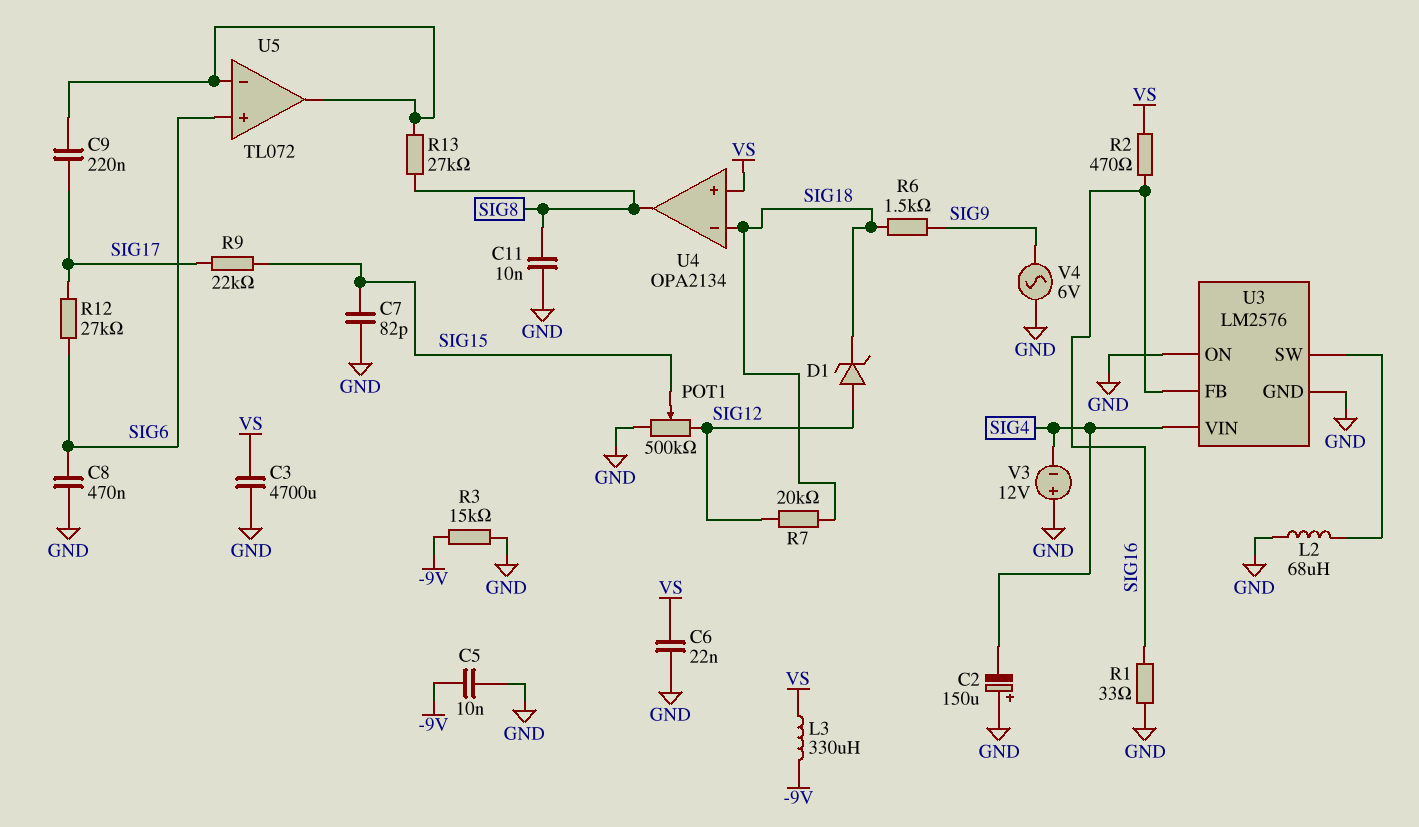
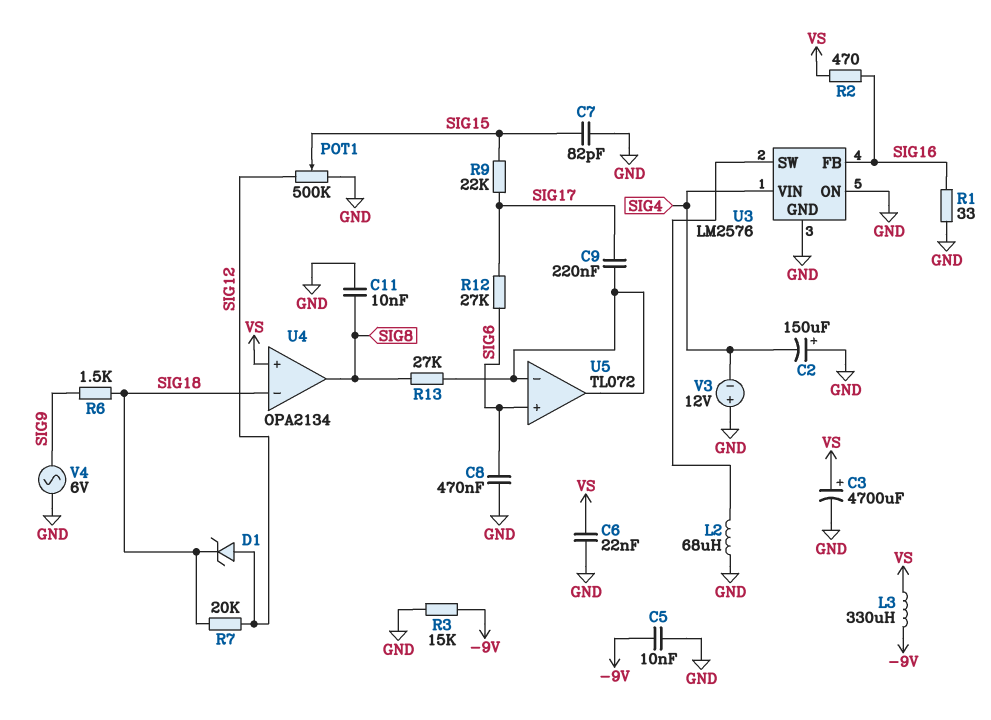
C3: 4700uF (GND, VS) -> 4700uF (plus VS, minus GND)

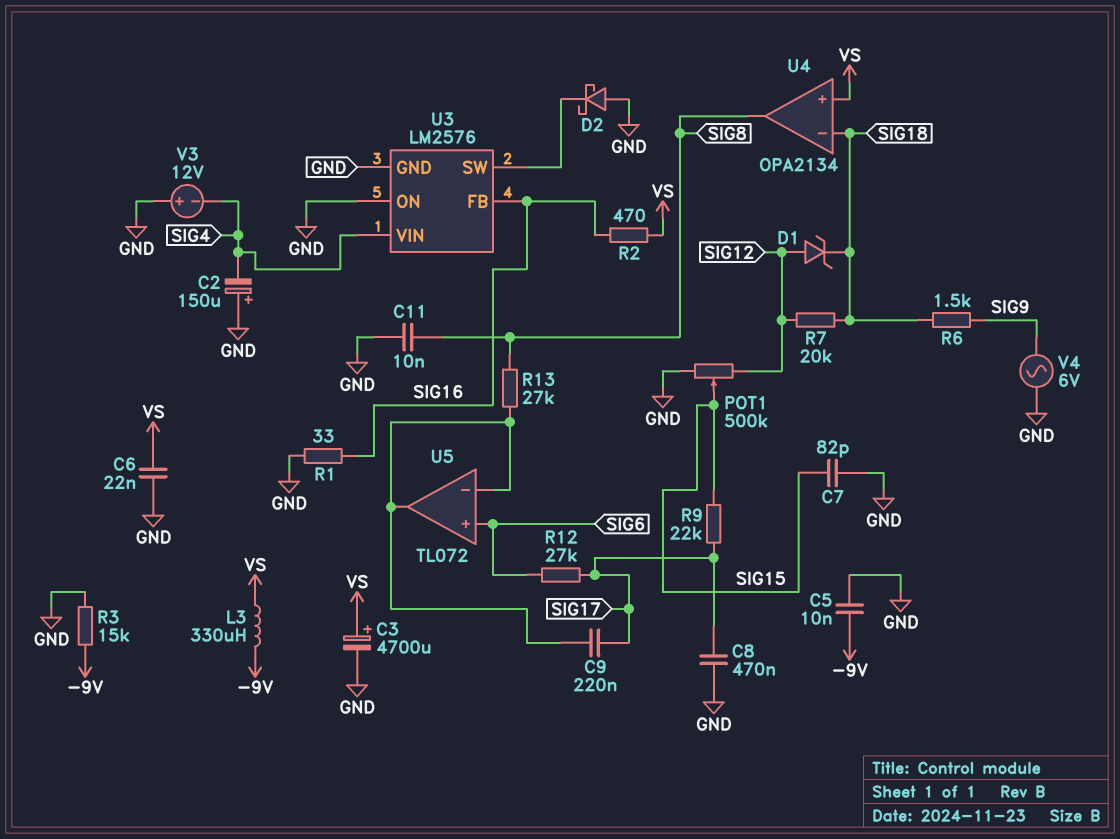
C8: 470nF (GND, SIG6) -> 470nF (GND, SIG17)
D2: none -> schottky (A GND, K U3/SW)
L2: 68uH (GND, U3/SW) -> none

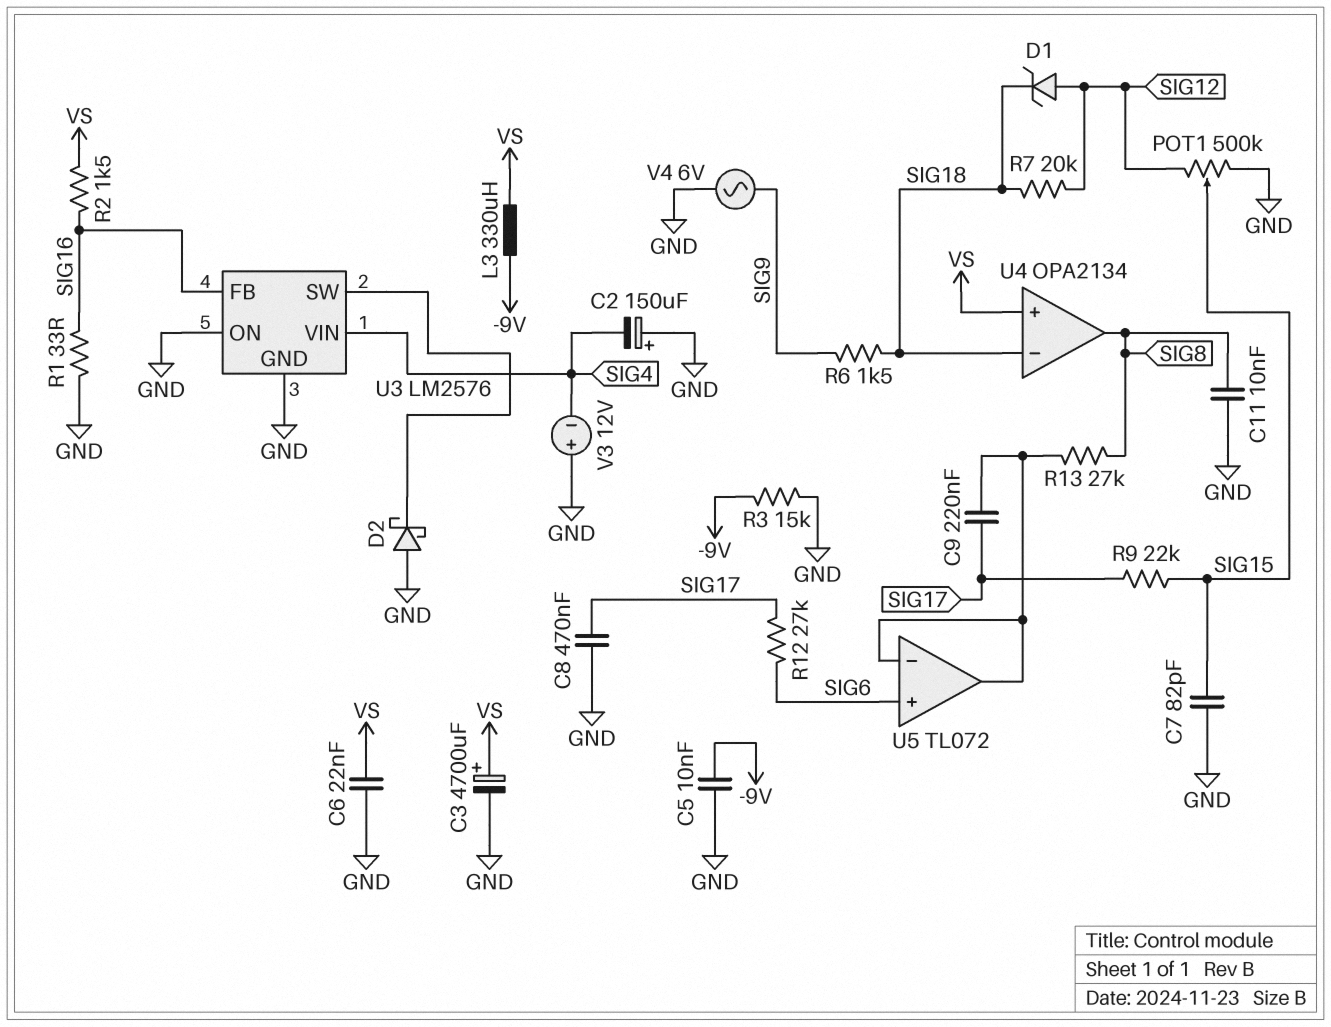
R2: 470 (SIG16, VS) -> 1.5k (SIG16, VS)

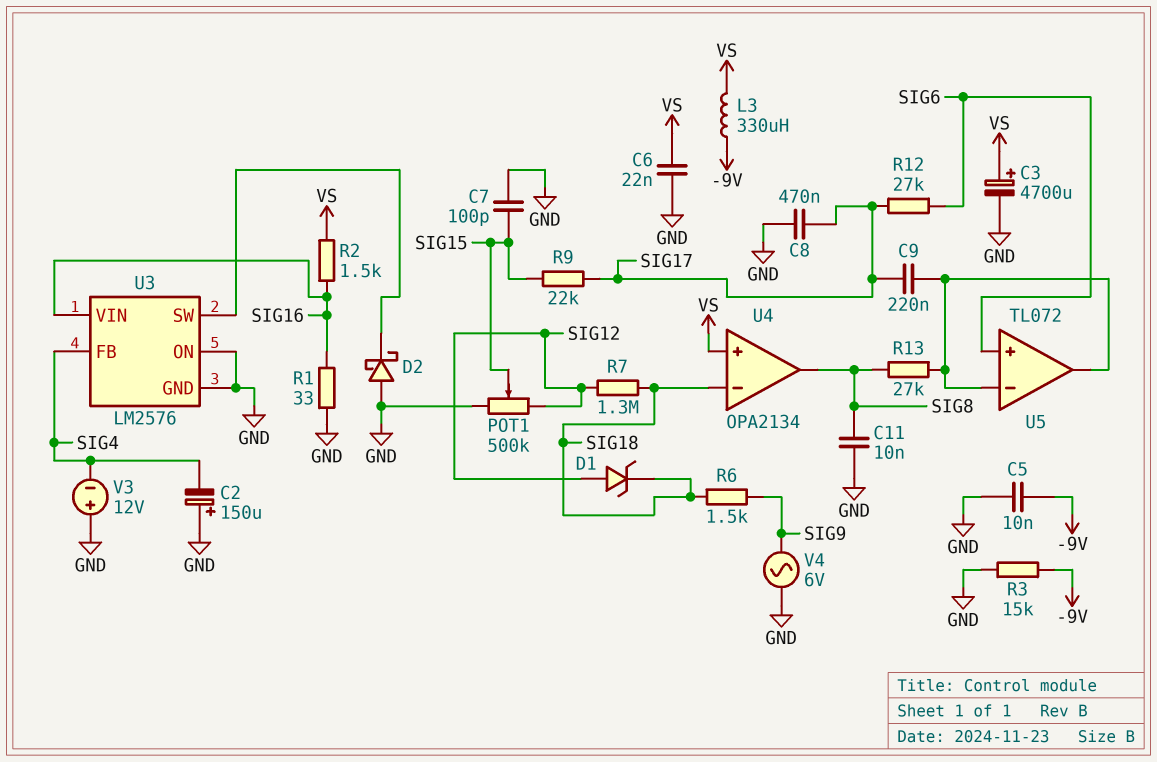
C7: 82pF (GND, SIG15) -> 100pF (GND, SIG15)
R7: 20k (SIG12, SIG18) -> 1.3M (SIG12, SIG18)
U3 pin FB: SIG16 -> SIG4
U3 pin VIN: SIG4 -> SIG16

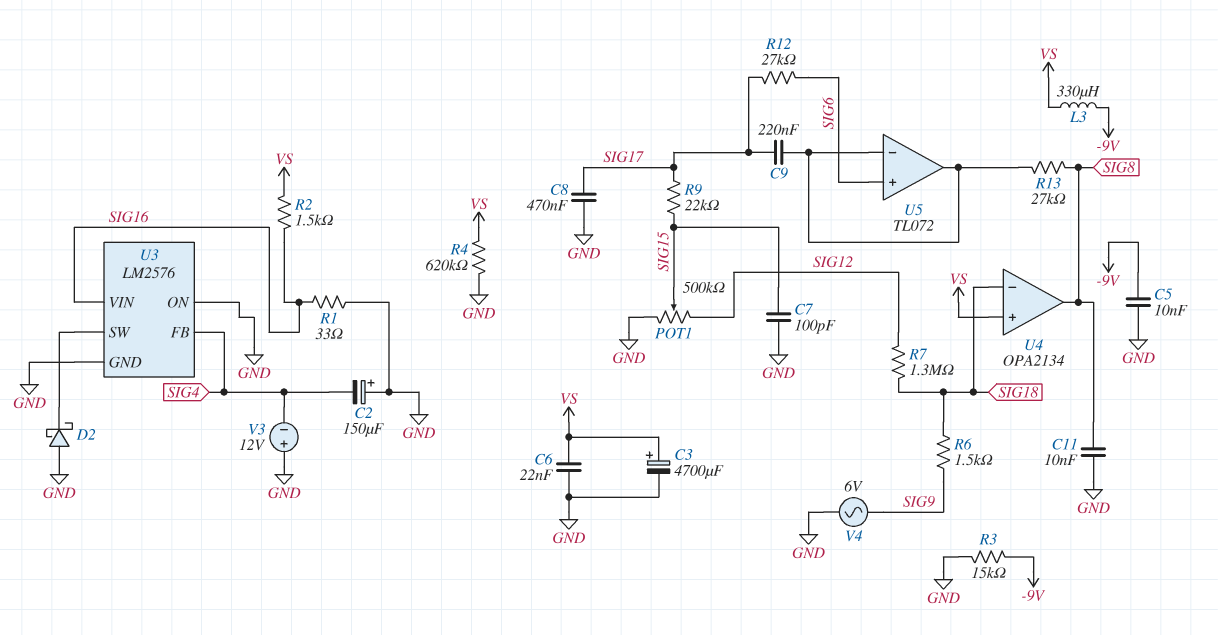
D1: zener (A SIG12, K SIG18) -> none
R4: none -> 620k (GND, VS)

